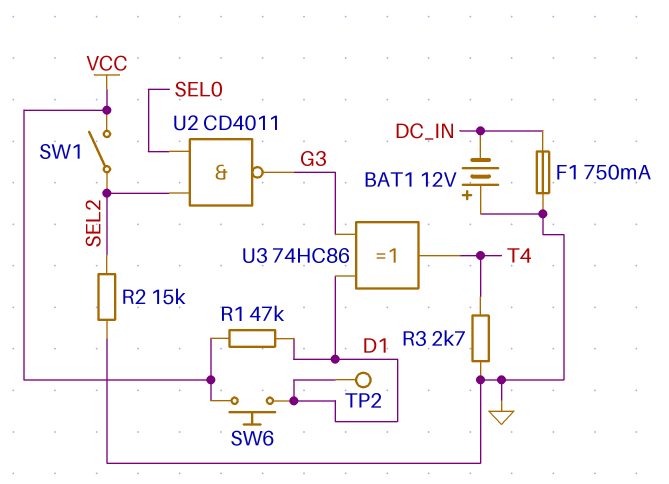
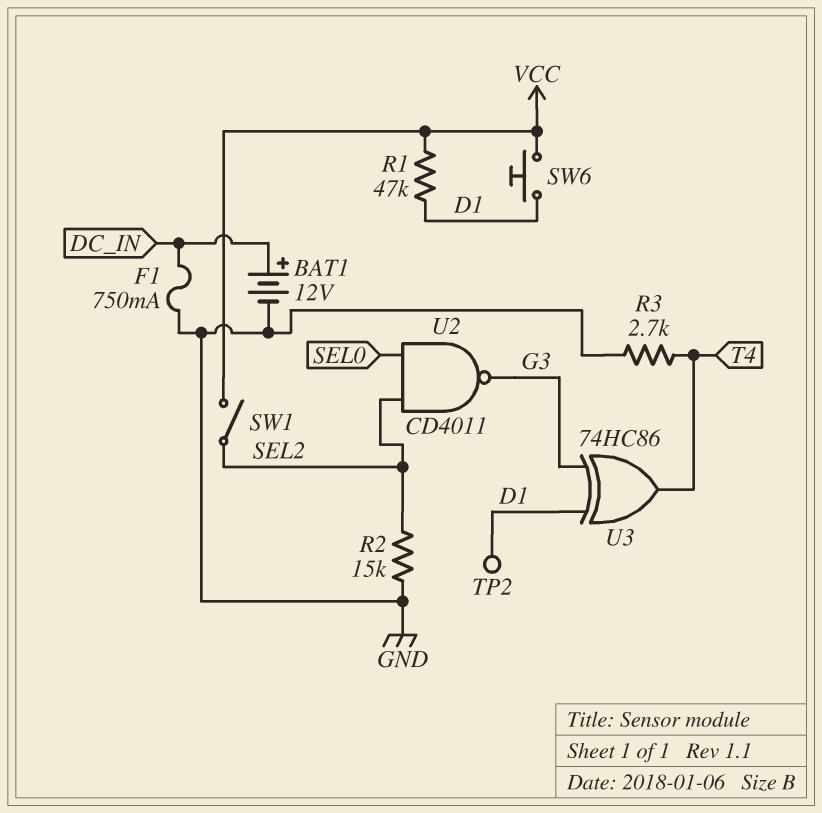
BAT1: 12V (plus GND, minus DC_IN) -> 12V (plus DC_IN, minus GND)

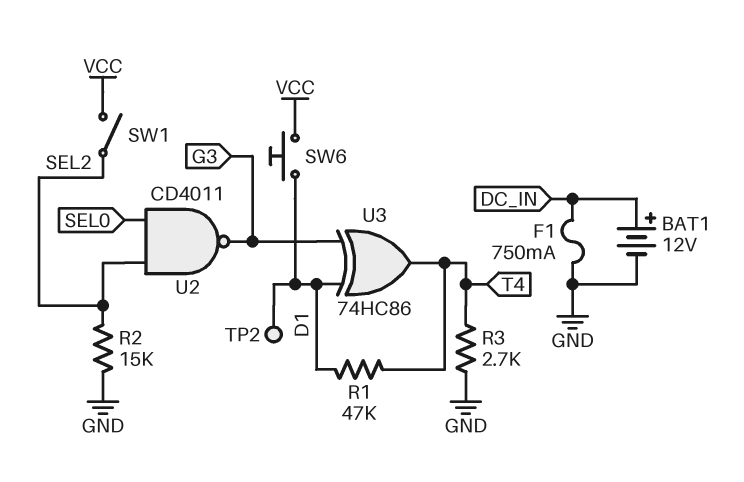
R1: 47k (D1, VCC) -> 47k (D1, T4)

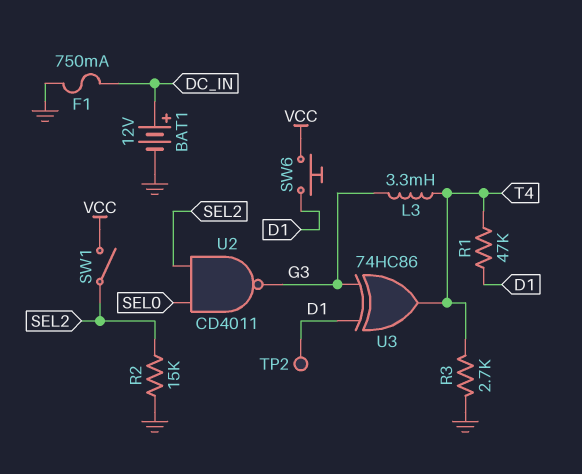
L3: none -> 3.3mH (G3, T4)

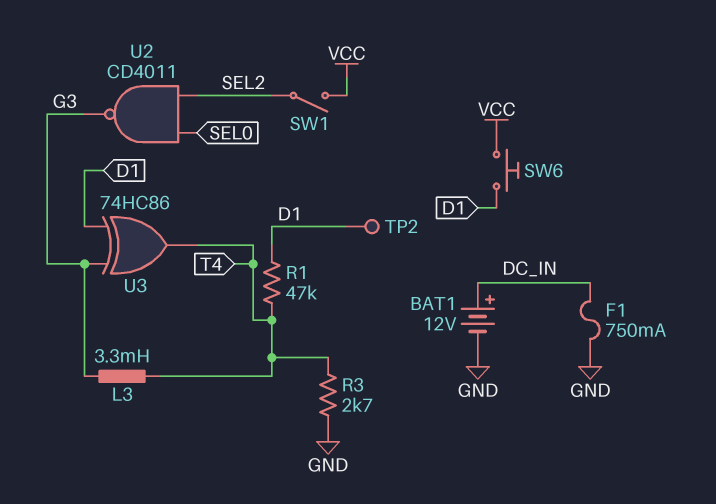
R2: 15k (GND, SEL2) -> none

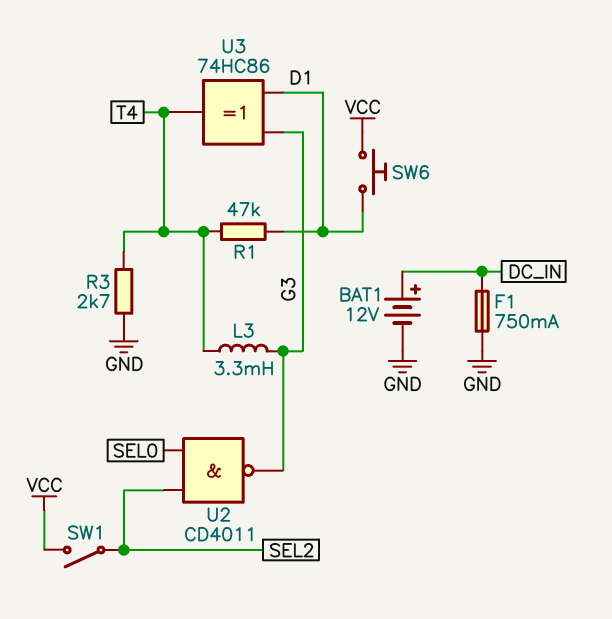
TP2: test point (D1) -> none

